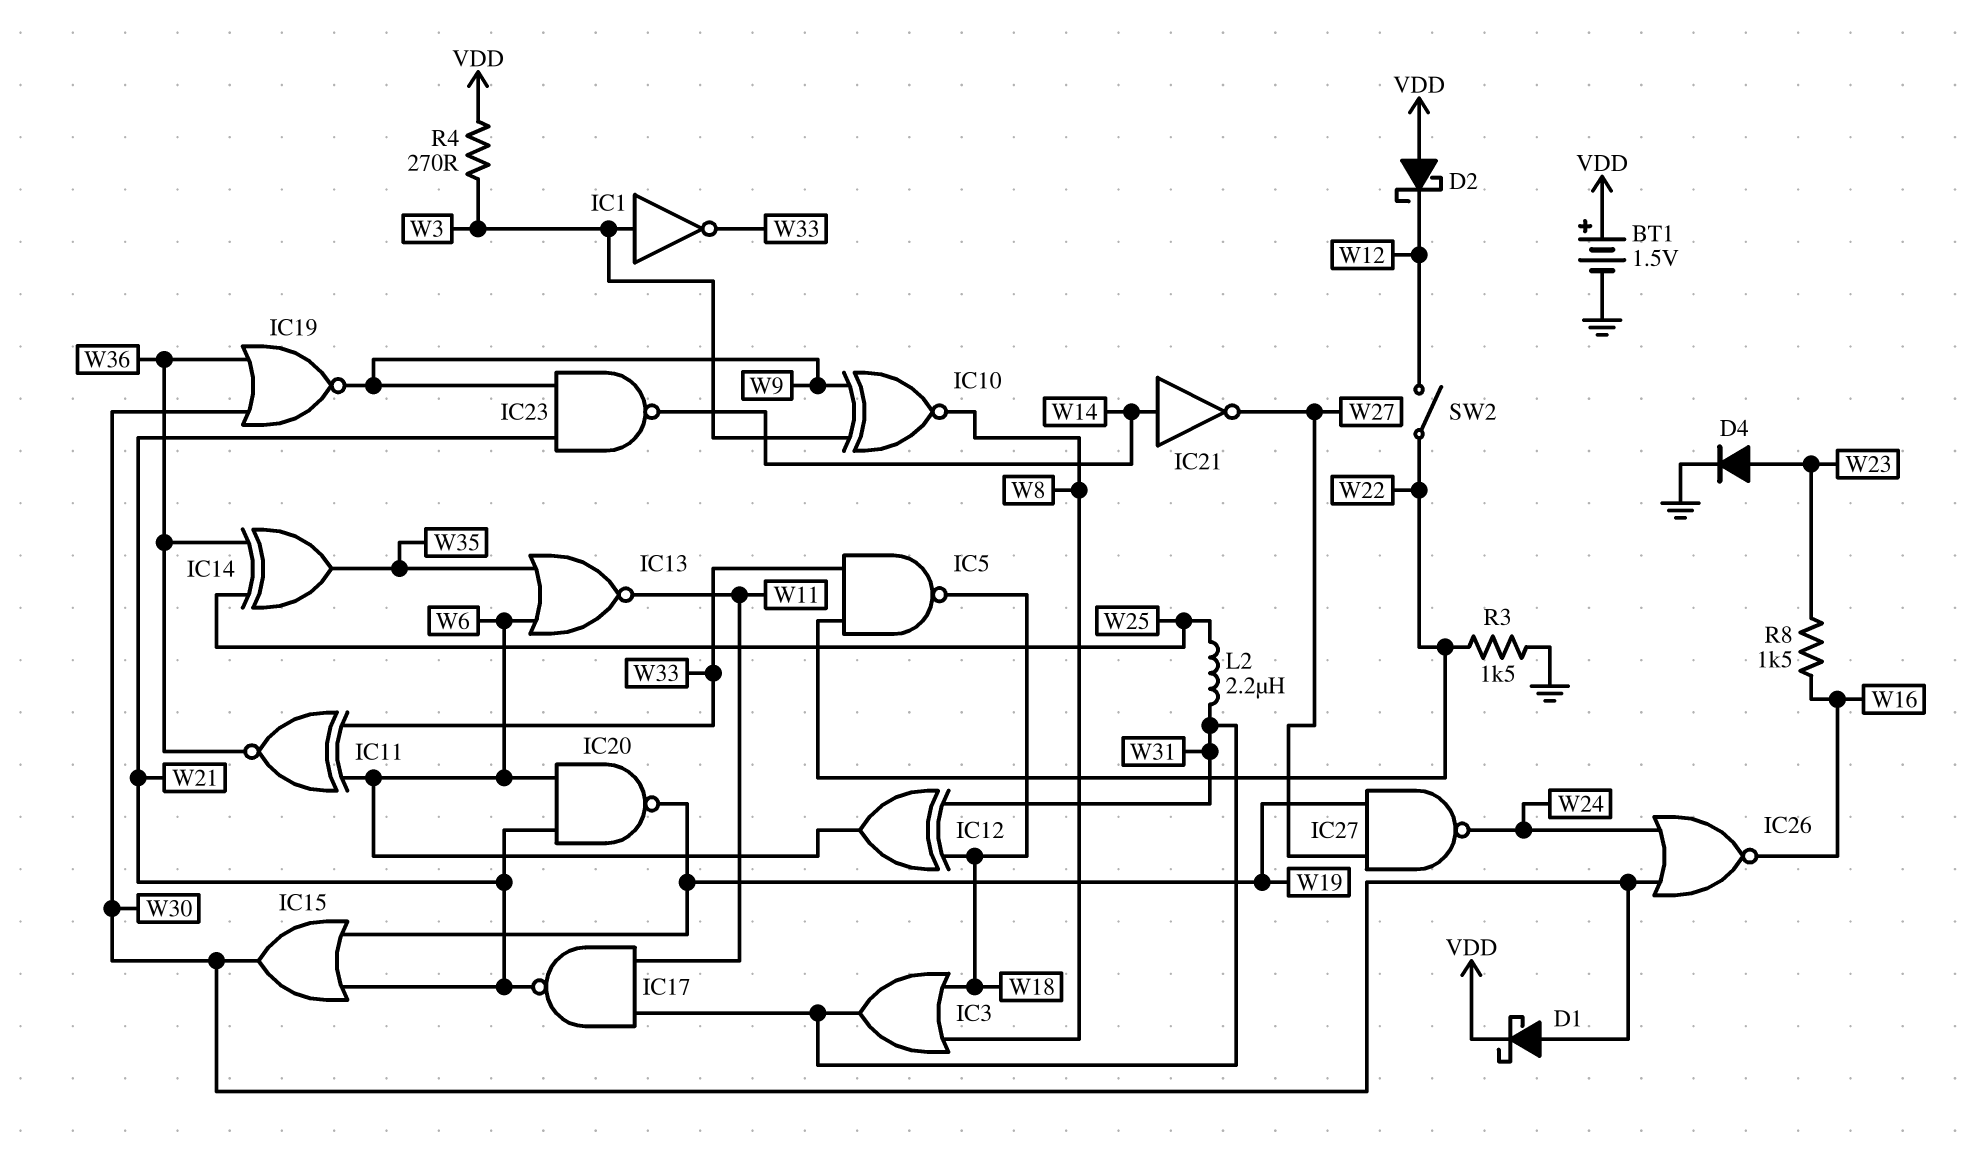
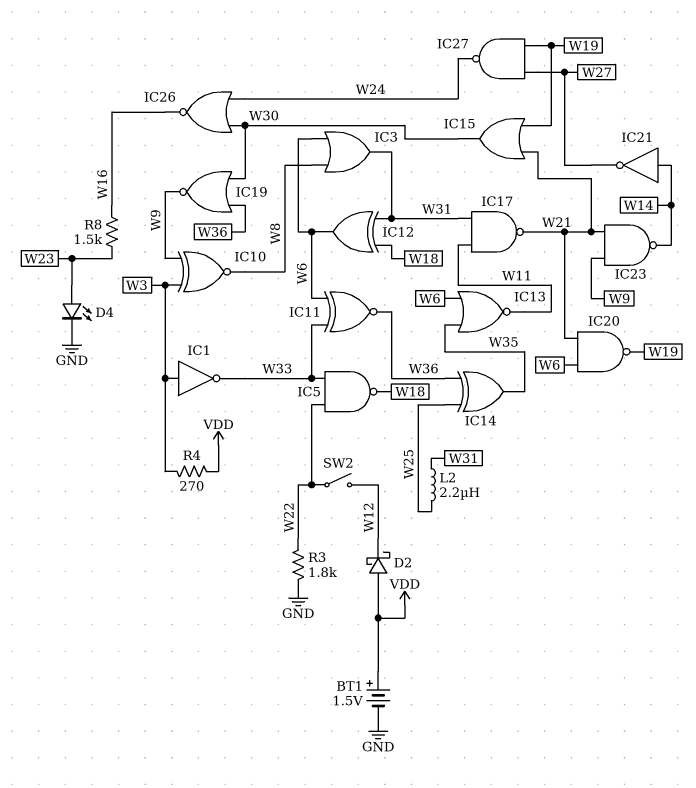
D1: schottky (A W30, K VDD) -> none
D4: diode (A W23, K GND) -> LED (A W23, K GND)
IC3: OR (in W8, in W18, out W31) -> OR (in W6, in W8, out W31)
R3: 1.5k (GND, W22) -> 1.8k (GND, W22)

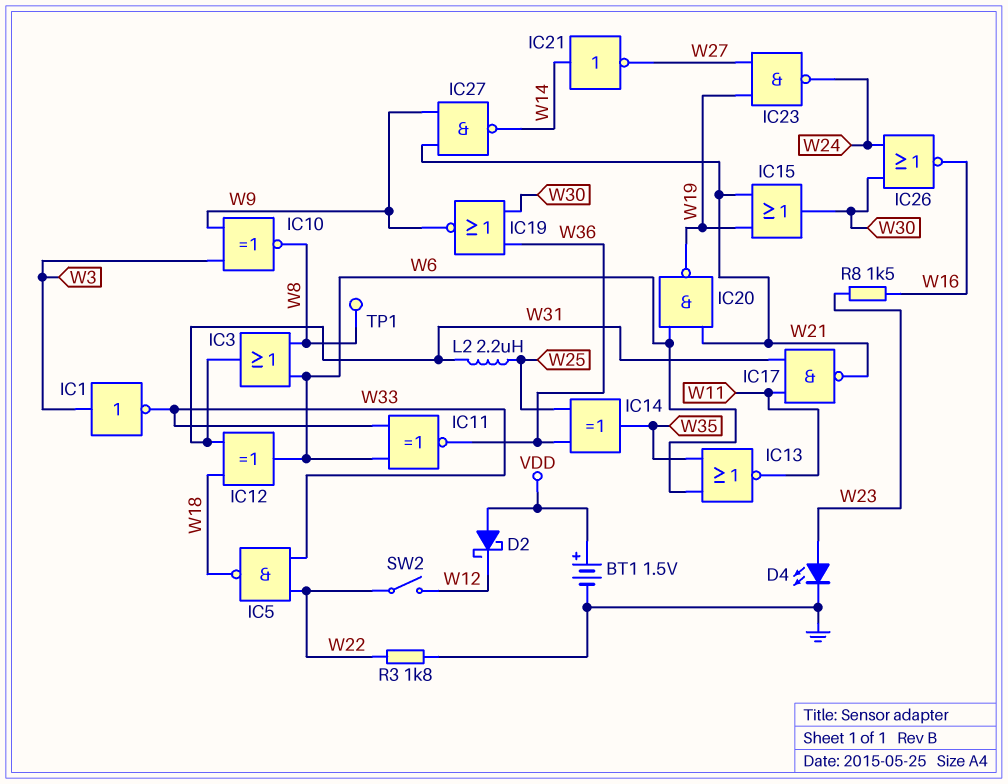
IC23: NAND (in W9, in W21, out W14) -> NAND (in W19, in W27, out W24)
IC27: NAND (in W19, in W27, out W24) -> NAND (in W9, in W21, out W14)
R4: 270 (VDD, W3) -> none
TP1: none -> test point (W8)

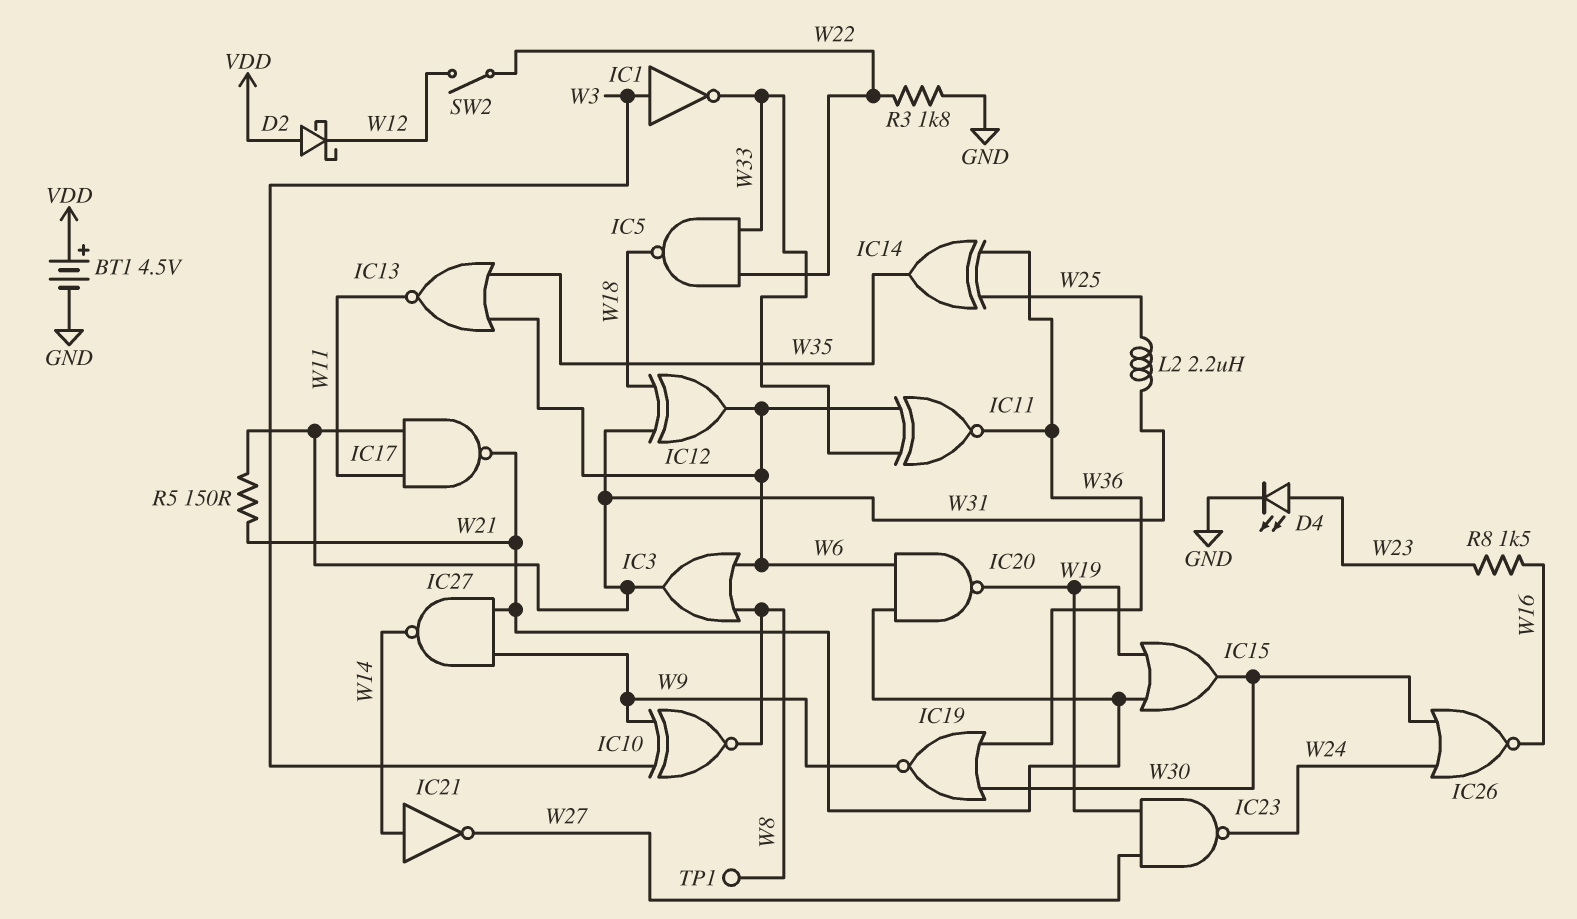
BT1: 1.5V (plus VDD, minus GND) -> 4.5V (plus VDD, minus GND)
R5: none -> 150 (W21, W31)

